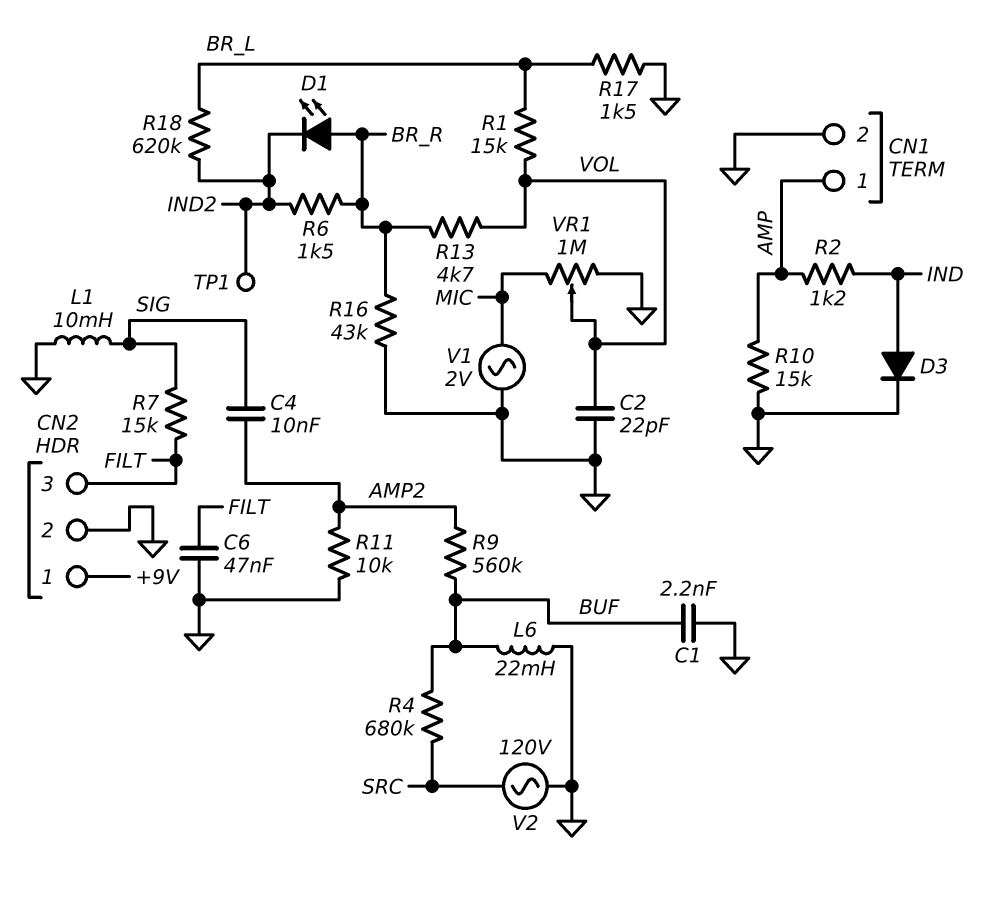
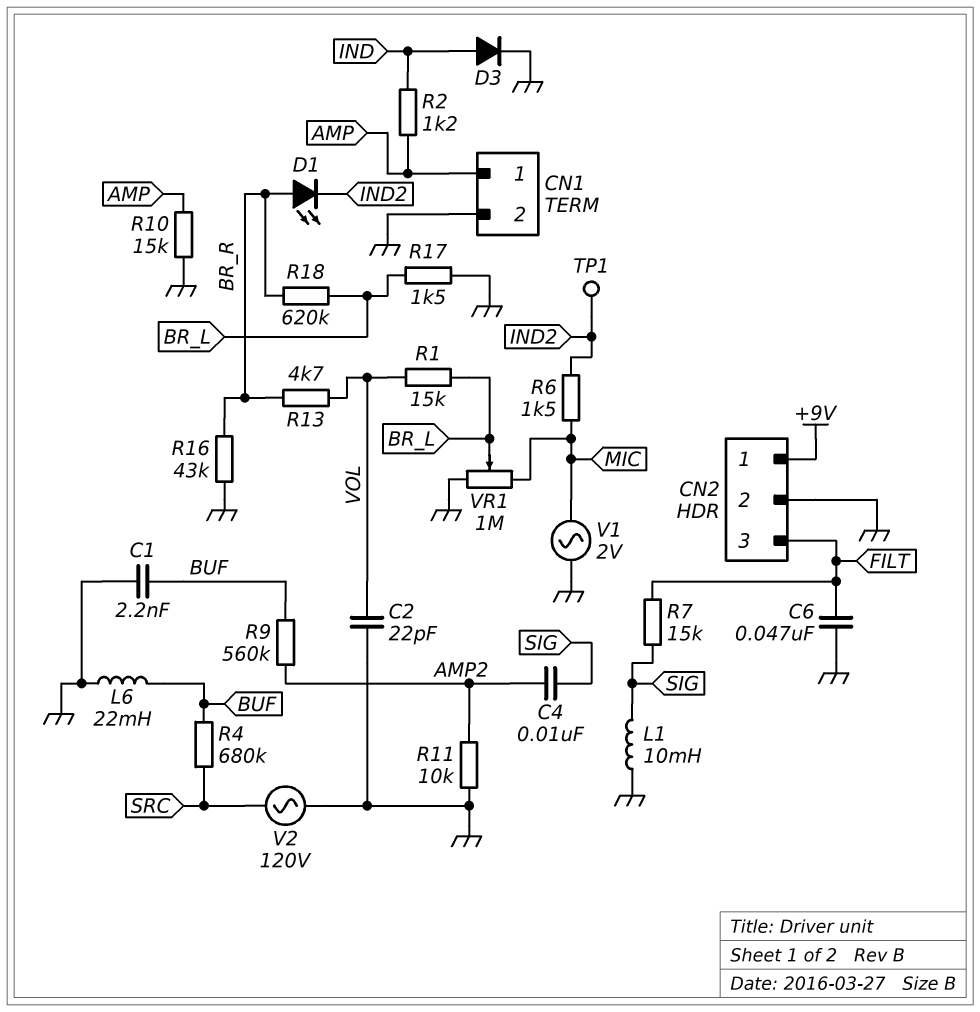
R6: 1.5k (BR_R, IND2) -> 1.5k (IND2, MIC)
R18: 620k (BR_L, IND2) -> 620k (BR_L, BR_R)
VR1: 1M (GND, MIC, wiper VOL) -> 1M (GND, MIC, wiper BR_L)

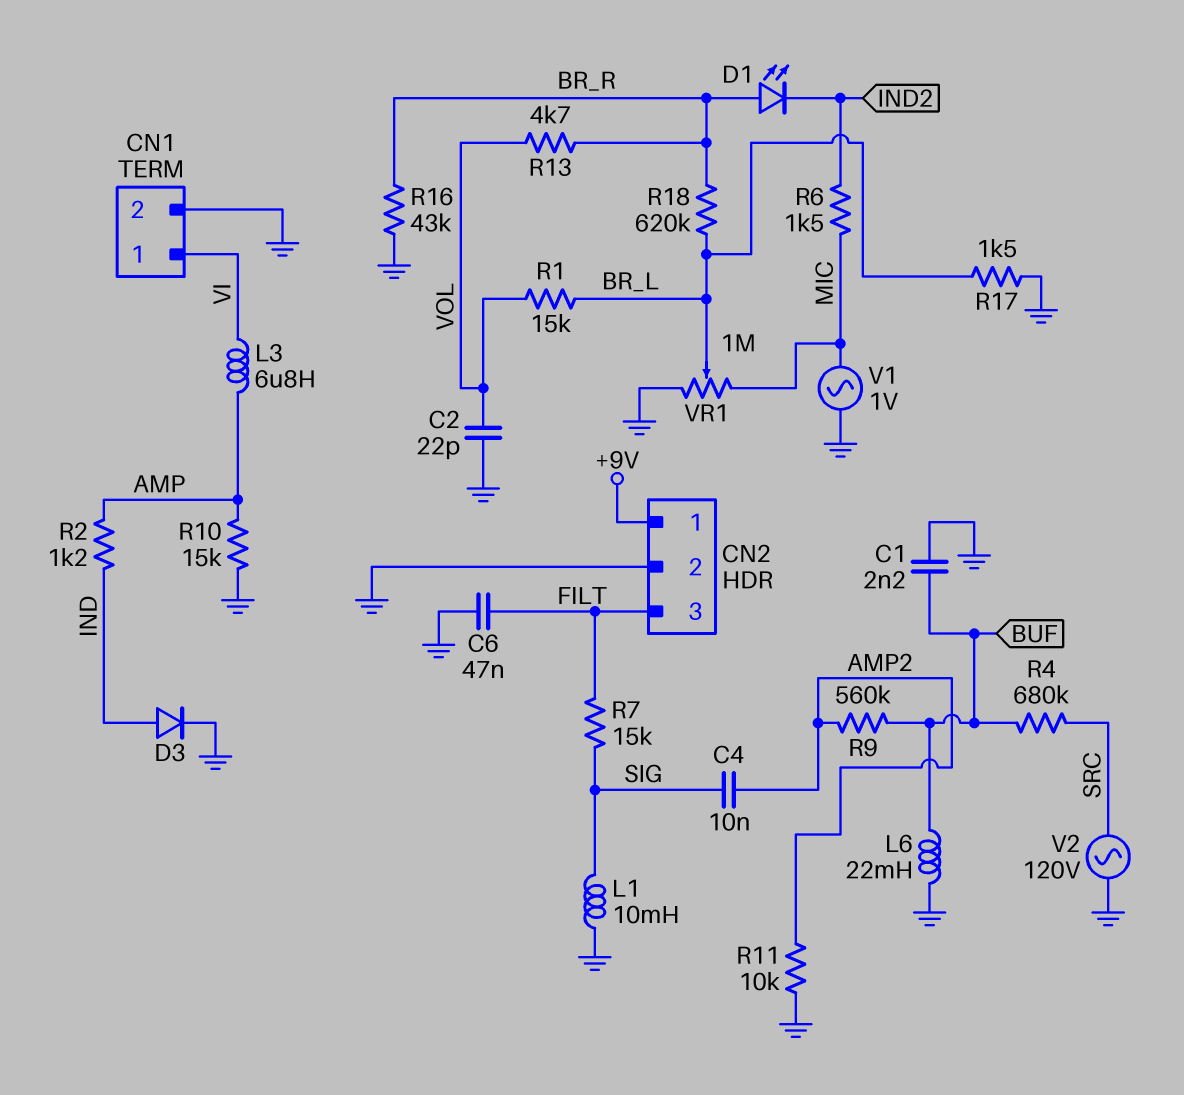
CN1 pin 1: AMP -> VI
L3: none -> 6.8uH (AMP, VI)
TP1: test point (IND2) -> none
V1: AC 2V (GND, MIC) -> AC 1V (GND, MIC)

